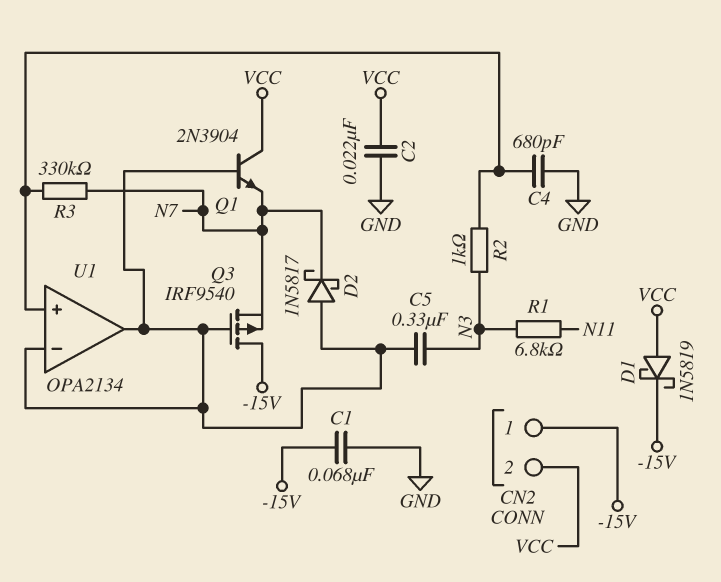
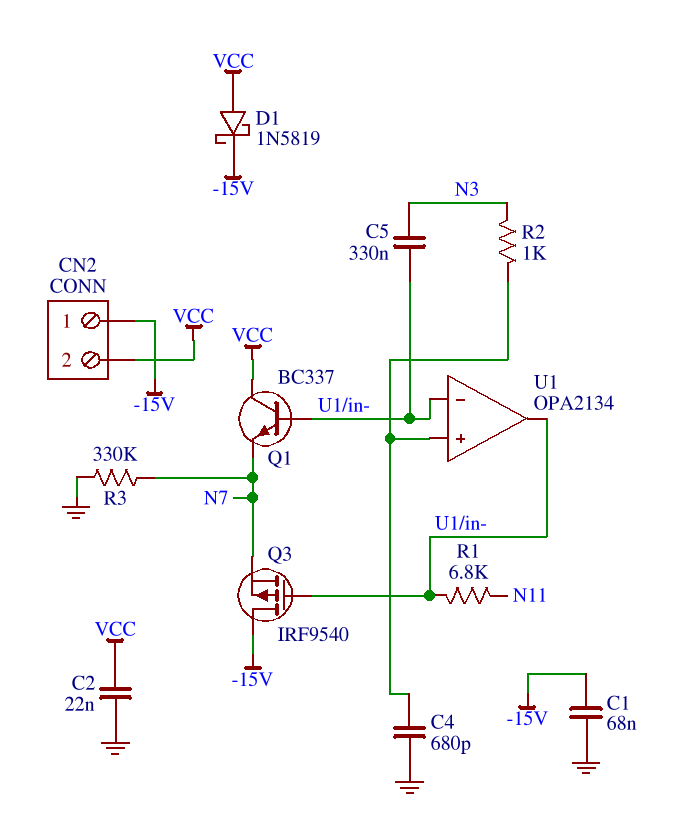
D2: schottky 1N5817 (A U1/in-, K N7) -> none
Q1: NPN 2N3904 (B U1/in-, C VCC, E N7) -> NPN BC337 (B U1/in-, C VCC, E N7)
R1: 6.8k (N3, N11) -> 6.8k (N11, U1/in-)
R3: 330k (N7, U1/in+) -> 330k (GND, N7)

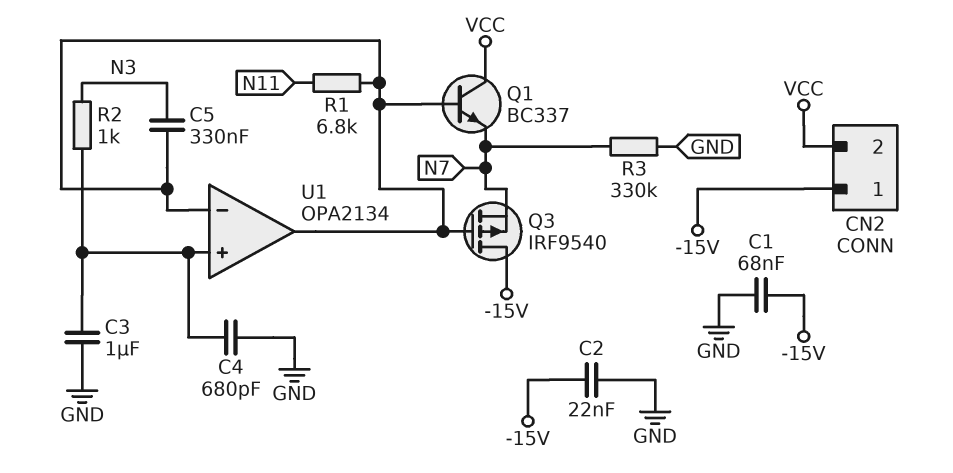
C2: 22nF (GND, VCC) -> 22nF (-15V, GND)
C3: none -> 1uF (GND, U1/in+)
D1: schottky 1N5819 (A VCC, K -15V) -> none

